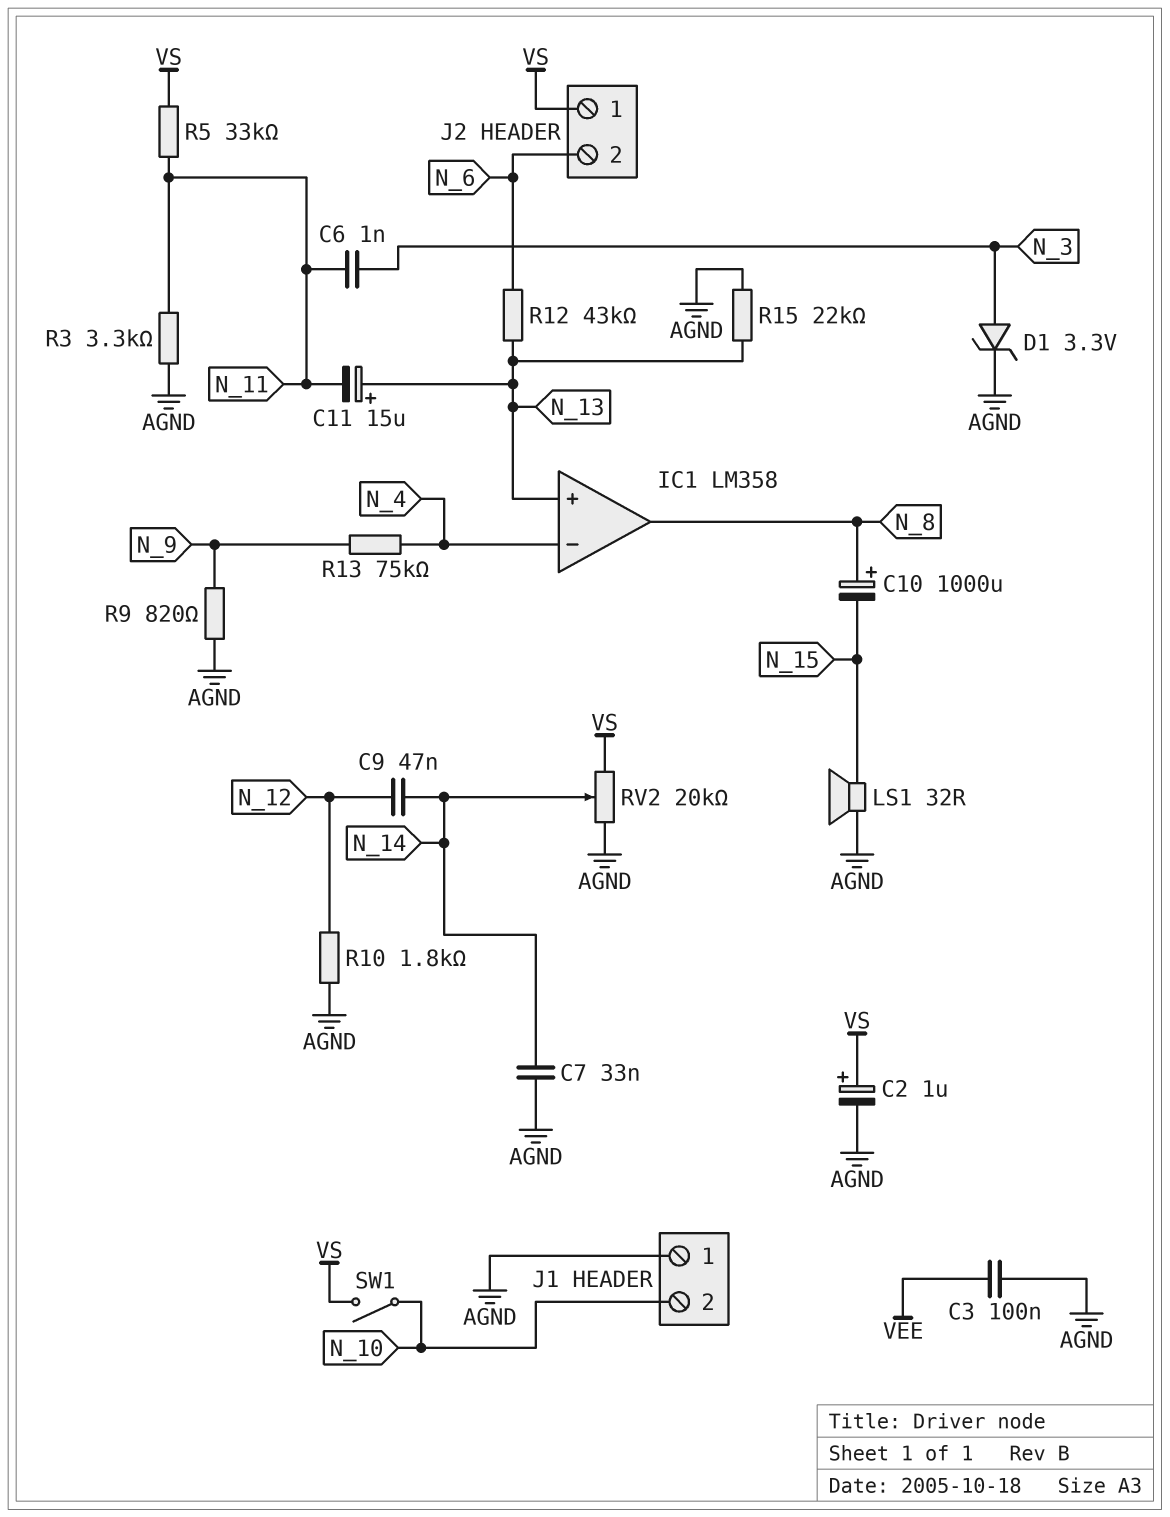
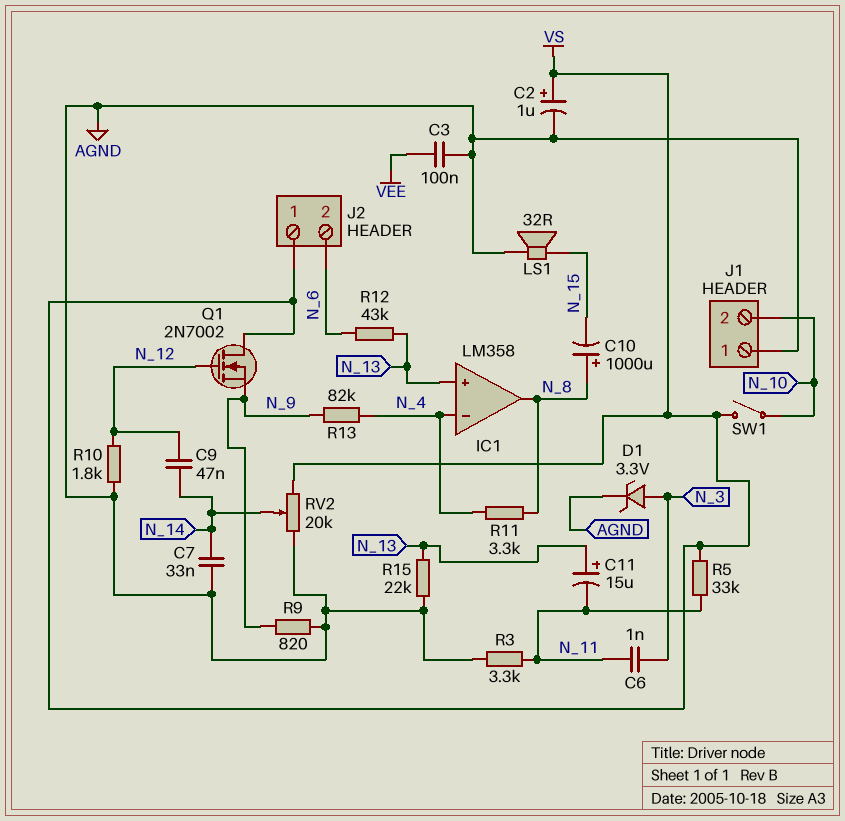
Q1: none -> NMOS 2N7002 (G N_12, D VS, S N_9)
R11: none -> 3.3k (N_4, N_8)
R13: 75k (N_4, N_9) -> 82k (N_4, N_9)

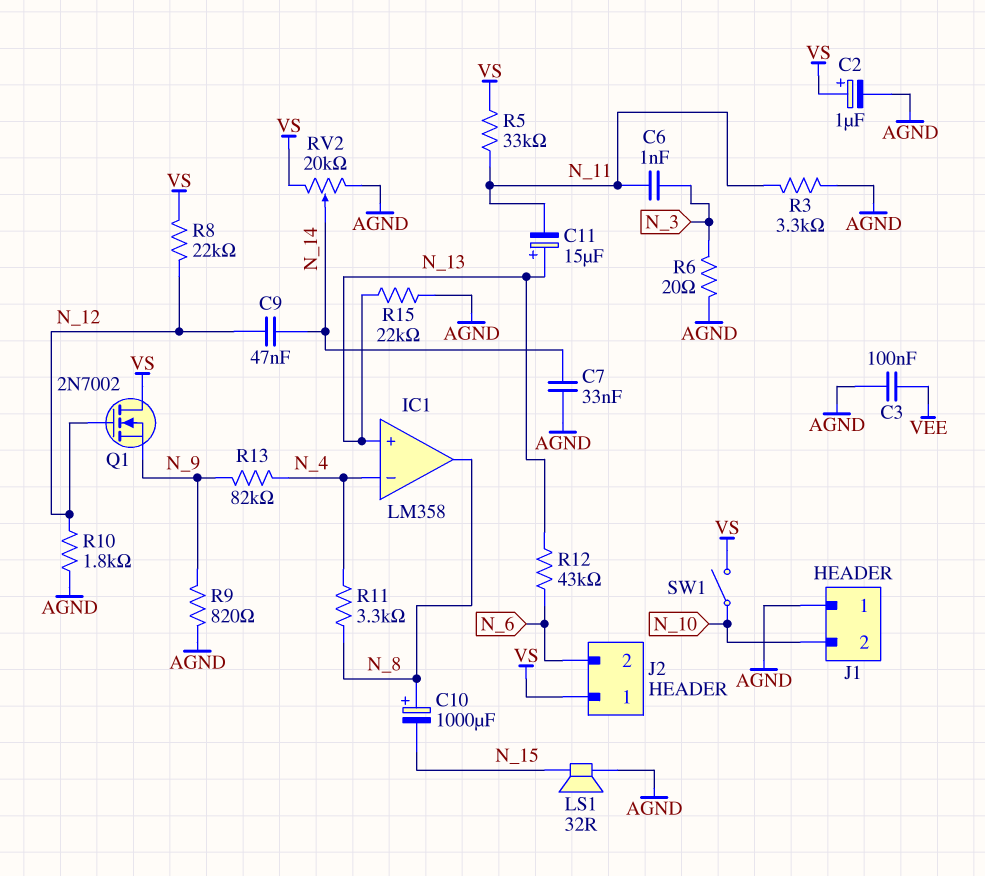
D1: zener 3.3V (A N_3, K AGND) -> none
R6: none -> 20 (AGND, N_3)
R8: none -> 22k (N_12, VS)

